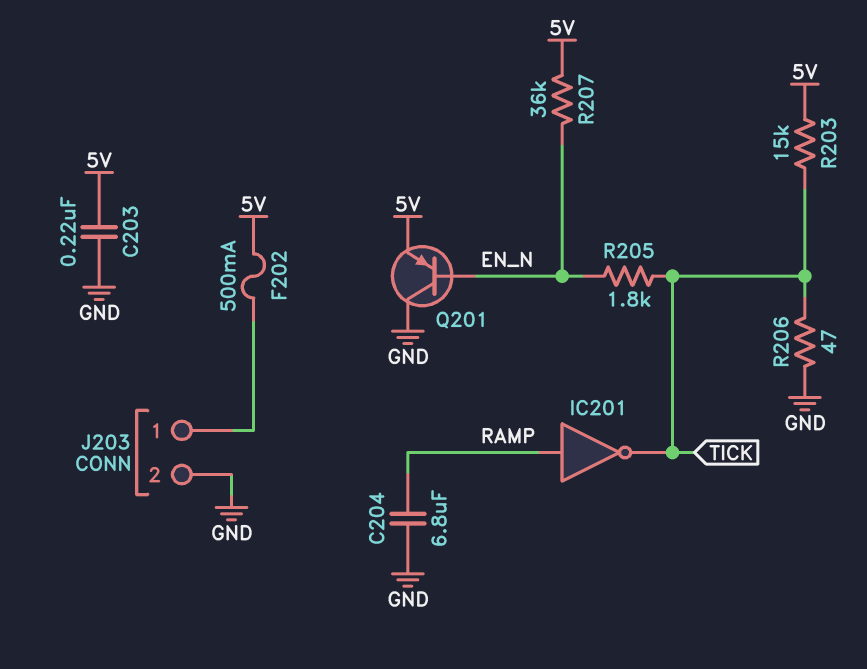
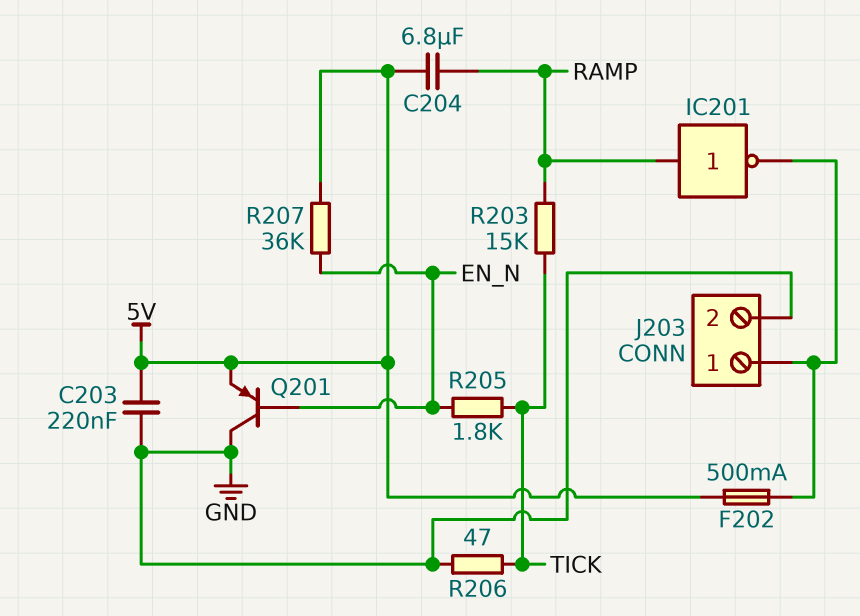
C204: 6.8uF (GND, RAMP) -> 6.8uF (5V, RAMP)
IC201: NOT (in RAMP, out TICK) -> NOT (in RAMP, out J203/1)
R203: 15k (5V, TICK) -> 15k (RAMP, TICK)

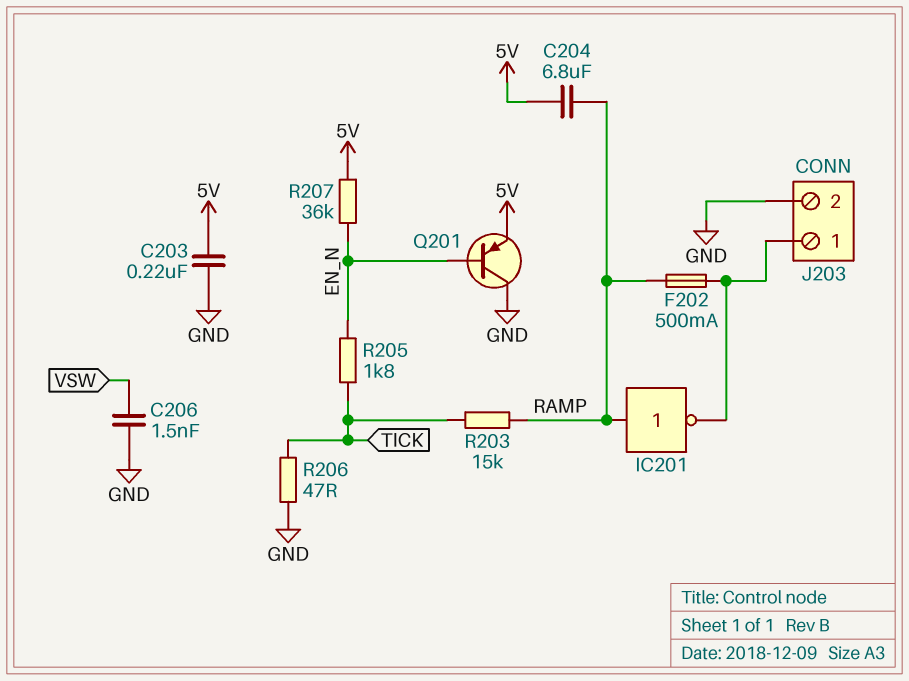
C206: none -> 1.5nF (GND, VSW)
F202: 500mA (5V, J203/1) -> 500mA (J203/1, RAMP)

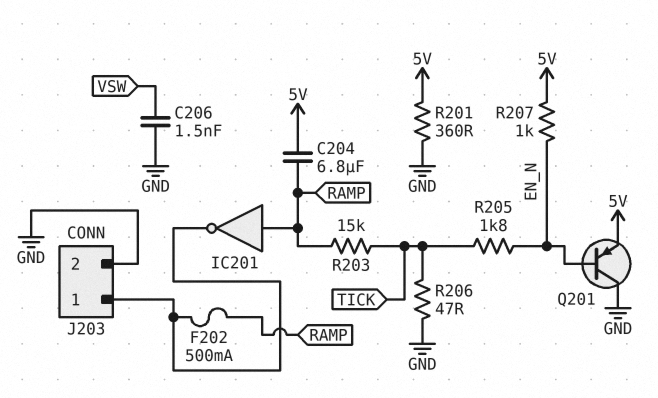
C203: 220nF (5V, GND) -> none
R201: none -> 360 (5V, GND)
R207: 36k (5V, EN_N) -> 1k (5V, EN_N)

